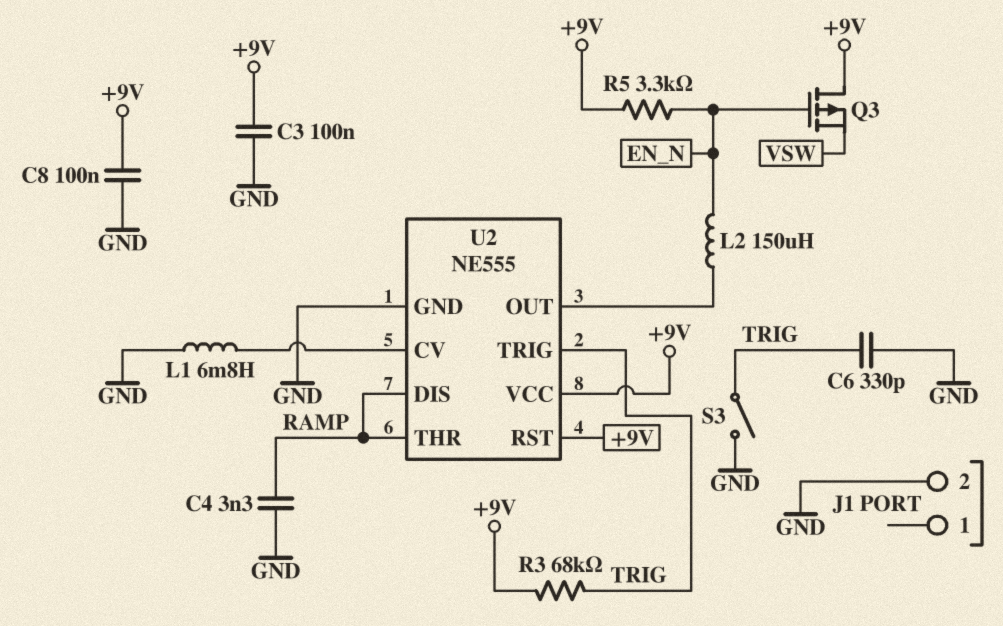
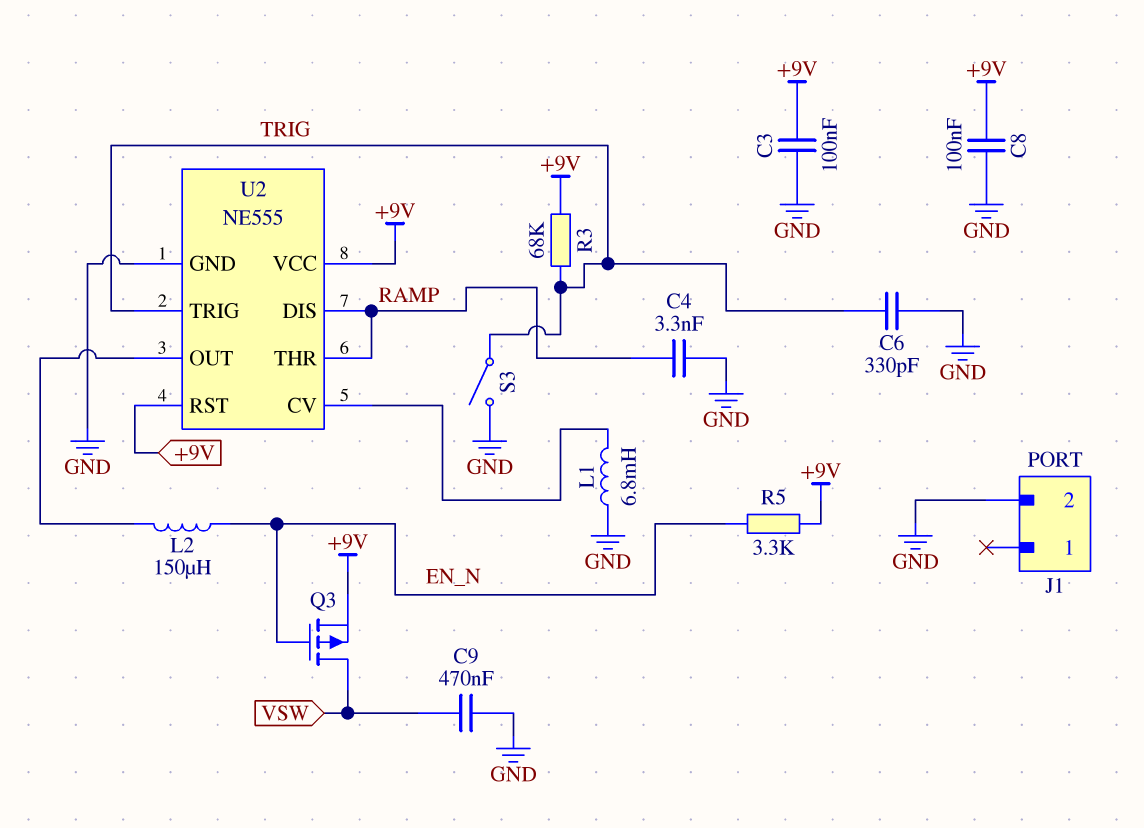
C9: none -> 470nF (GND, VSW)
Q3: PMOS (G EN_N, D +9V, S VSW) -> PMOS (G EN_N, D VSW, S +9V)

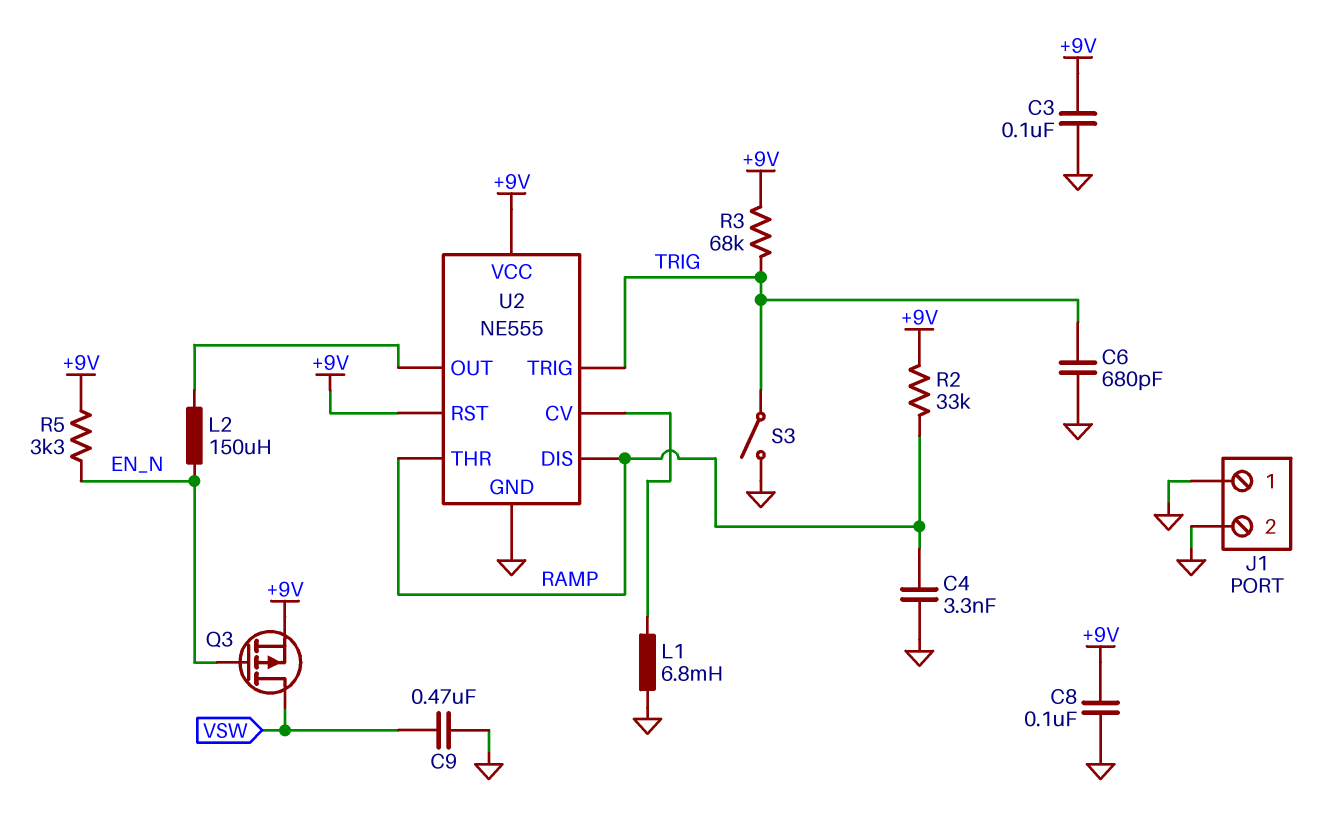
C6: 330pF (GND, TRIG) -> 680pF (GND, TRIG)
J1 pin 1: none -> GND
R2: none -> 33k (+9V, RAMP)

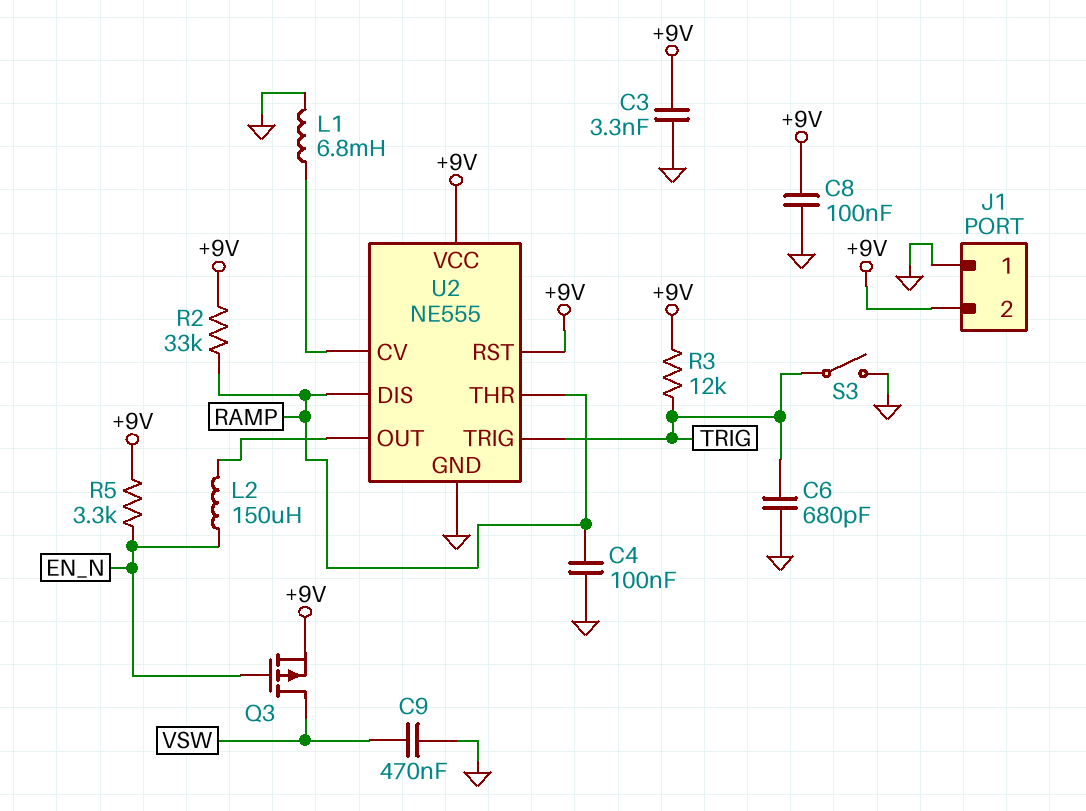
C3: 100nF (+9V, GND) -> 3.3nF (+9V, GND)
C4: 3.3nF (GND, RAMP) -> 100nF (GND, RAMP)
J1 pin 2: GND -> +9V
R3: 68k (+9V, TRIG) -> 12k (+9V, TRIG)

